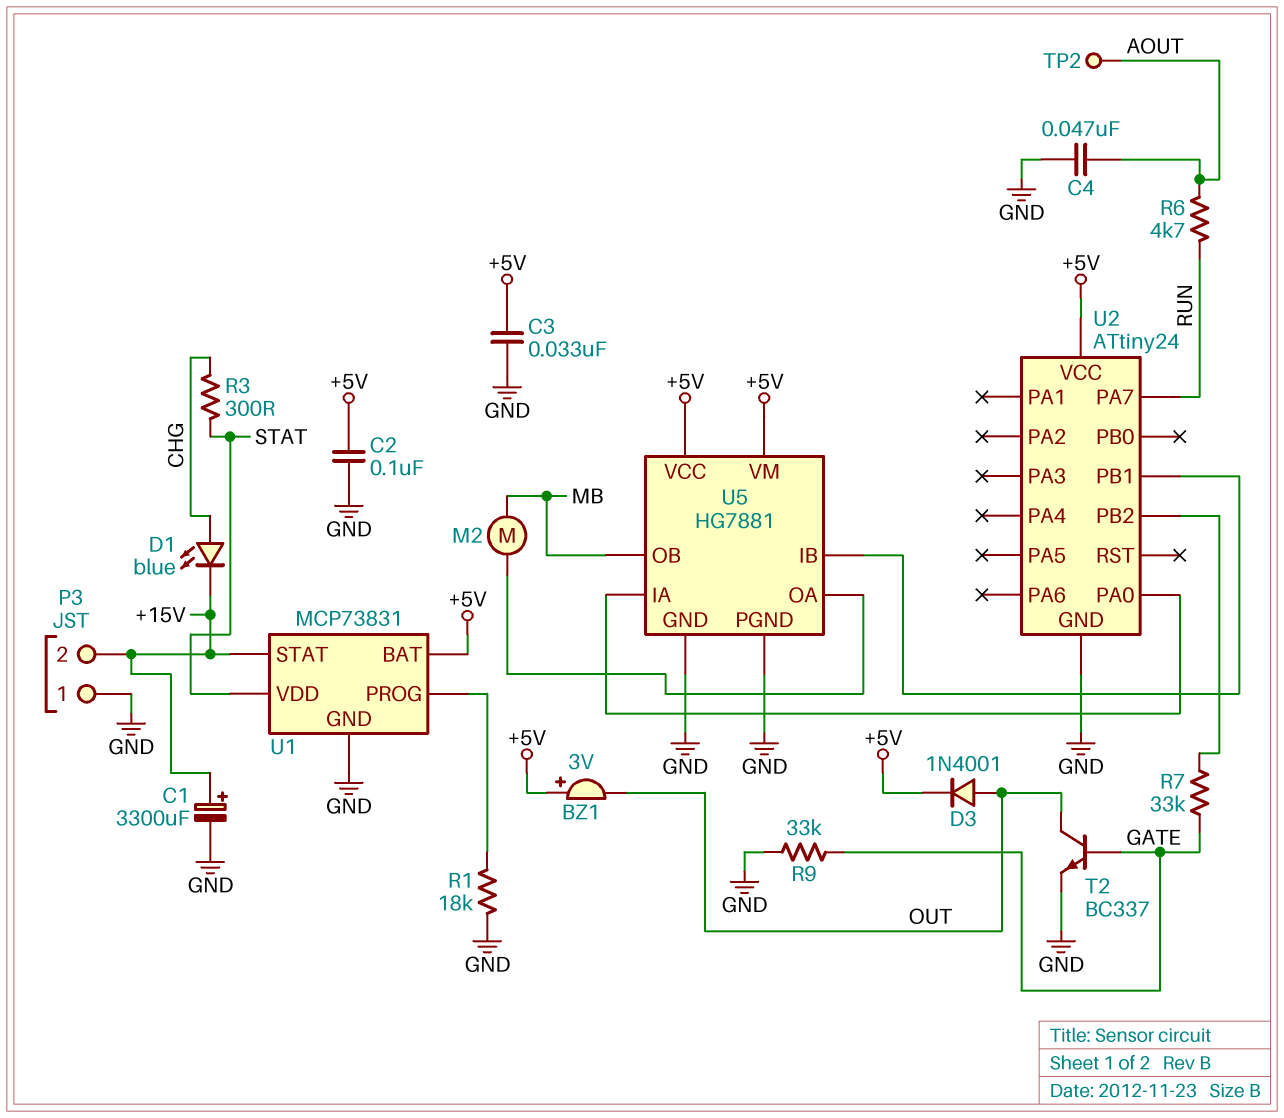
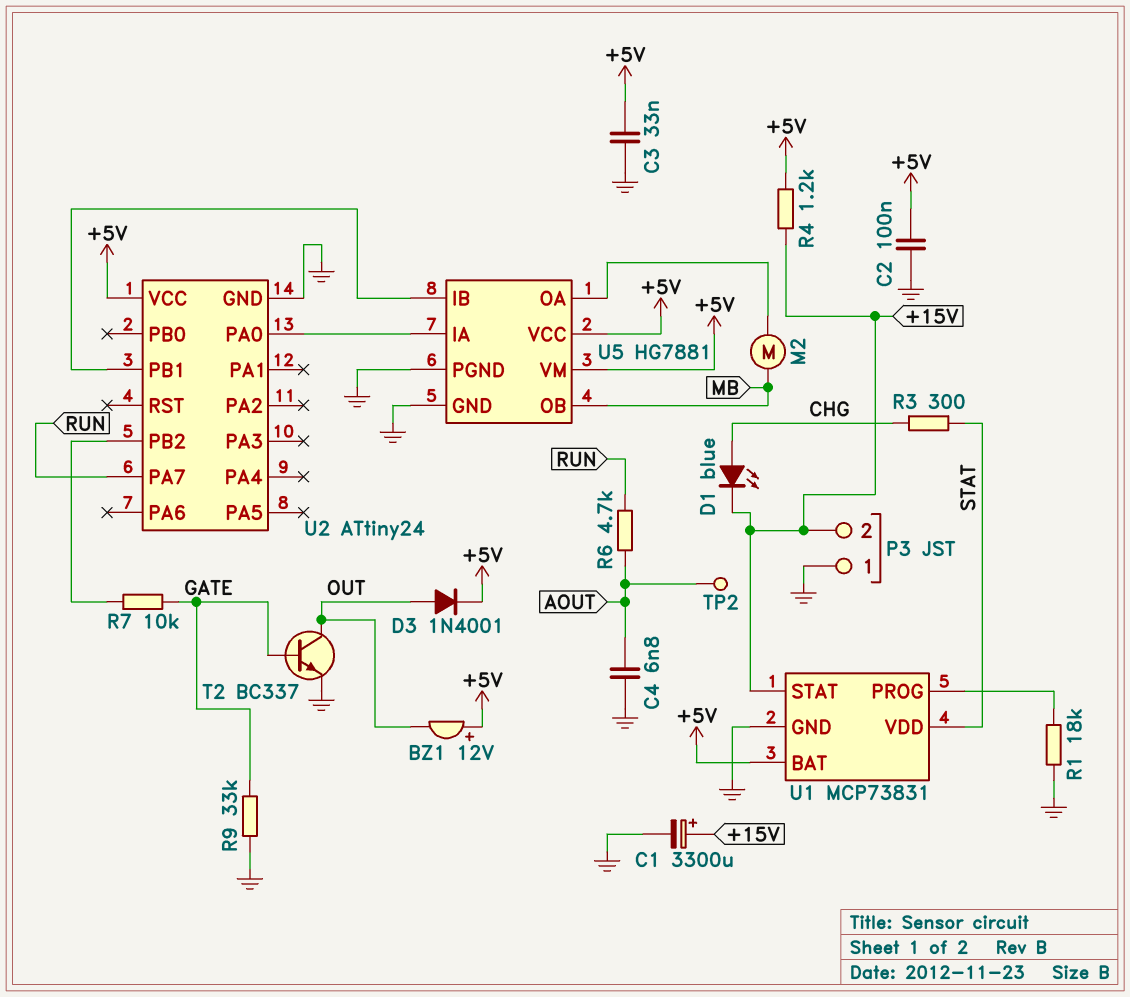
BZ1: buzzer 3V (plus +5V, minus OUT) -> buzzer 12V (plus +5V, minus OUT)
C4: 47nF (AOUT, GND) -> 6.8nF (AOUT, GND)
R4: none -> 1.2k (+5V, +15V)
R7: 33k (GATE, U2/PB2) -> 10k (GATE, U2/PB2)

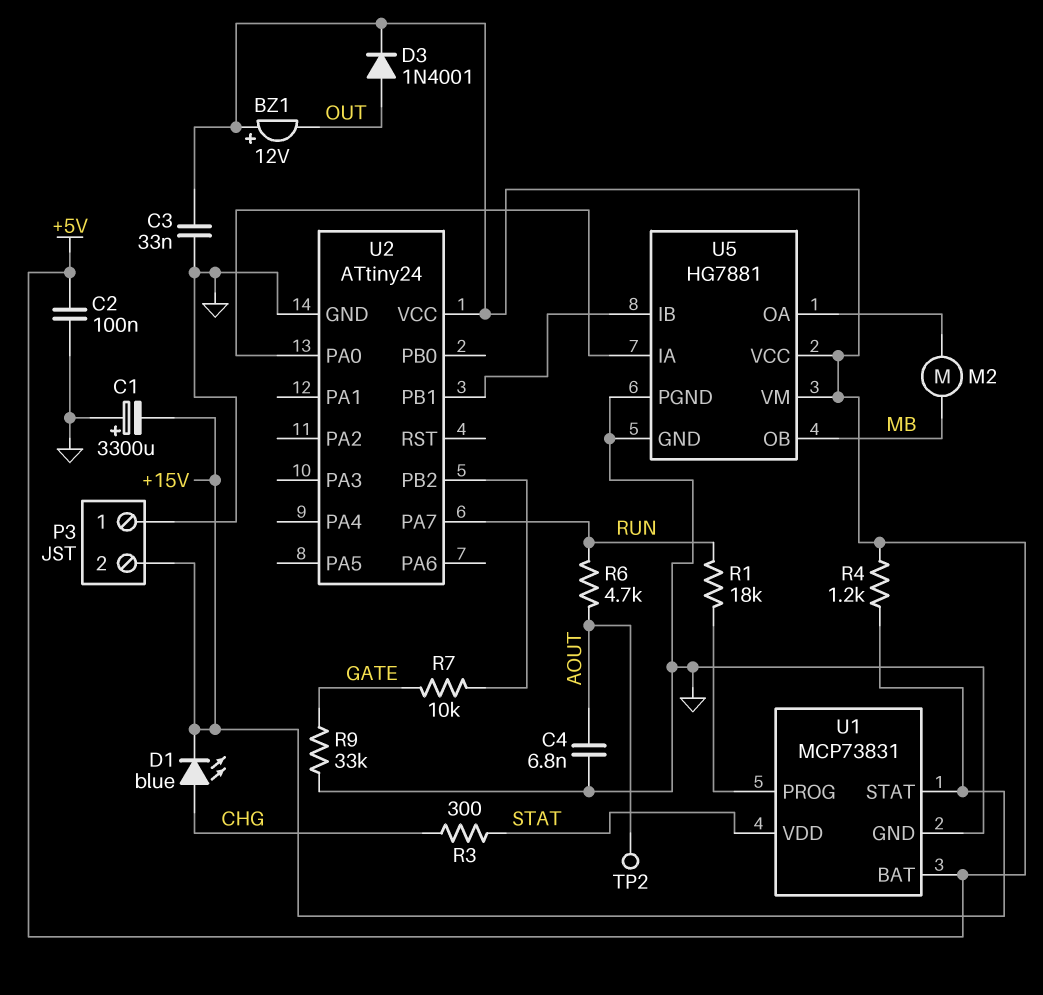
C1: 3300uF (plus +15V, minus GND) -> 3300uF (plus GND, minus +15V)
R1: 18k (GND, U1/PROG) -> 18k (RUN, U1/PROG)
T2: NPN BC337 (B GATE, C OUT, E GND) -> none

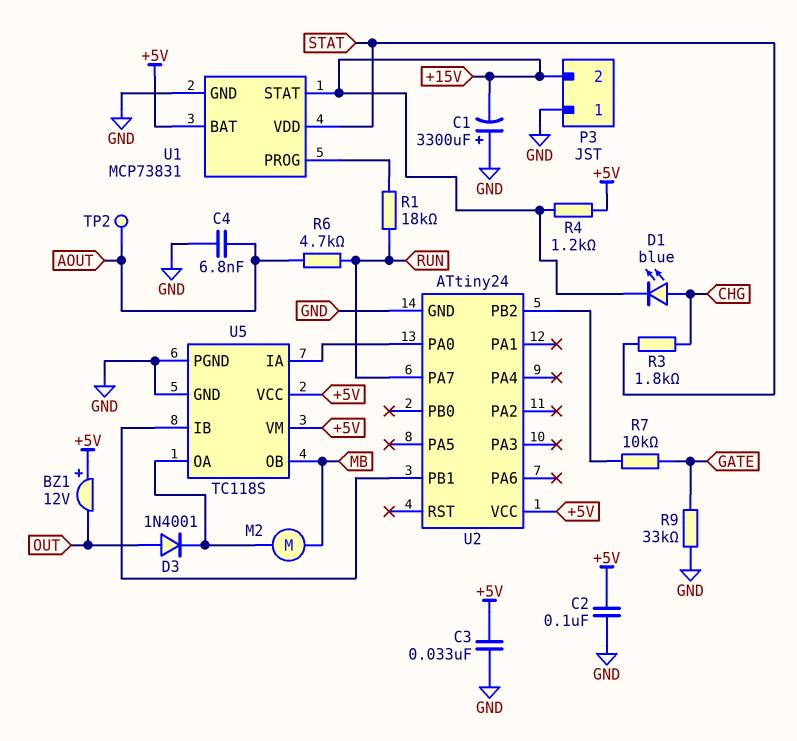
D3: diode 1N4001 (A OUT, K +5V) -> diode 1N4001 (A OUT, K U5/OA)
R3: 300 (CHG, STAT) -> 1.8k (CHG, STAT)
U5: HG7881 -> TC118S

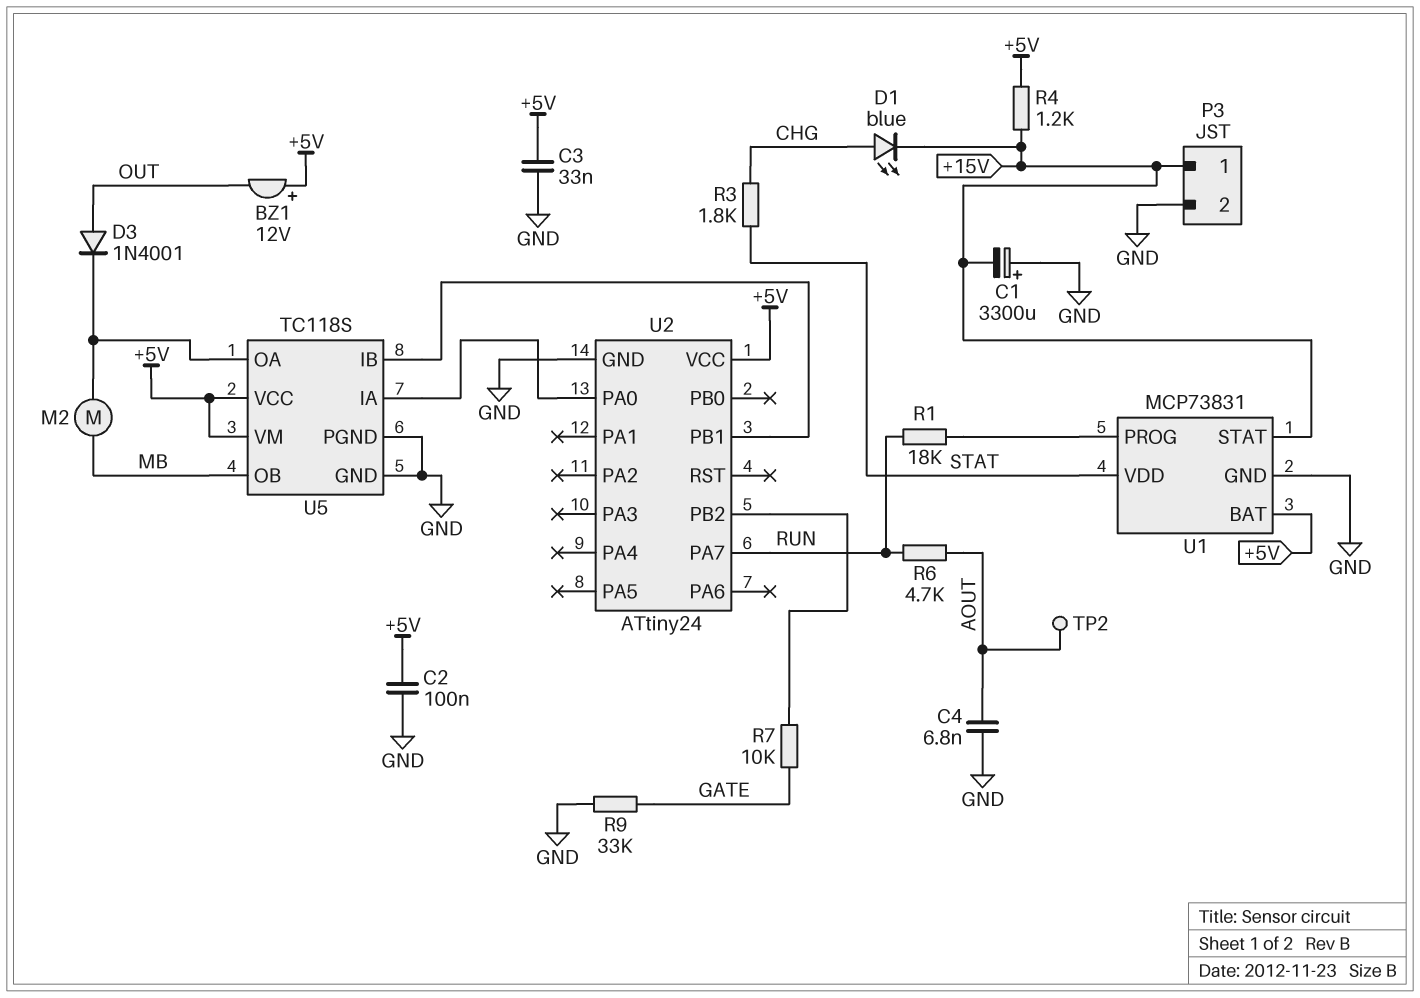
P3 pin 1: GND -> +15V
P3 pin 2: +15V -> GND

